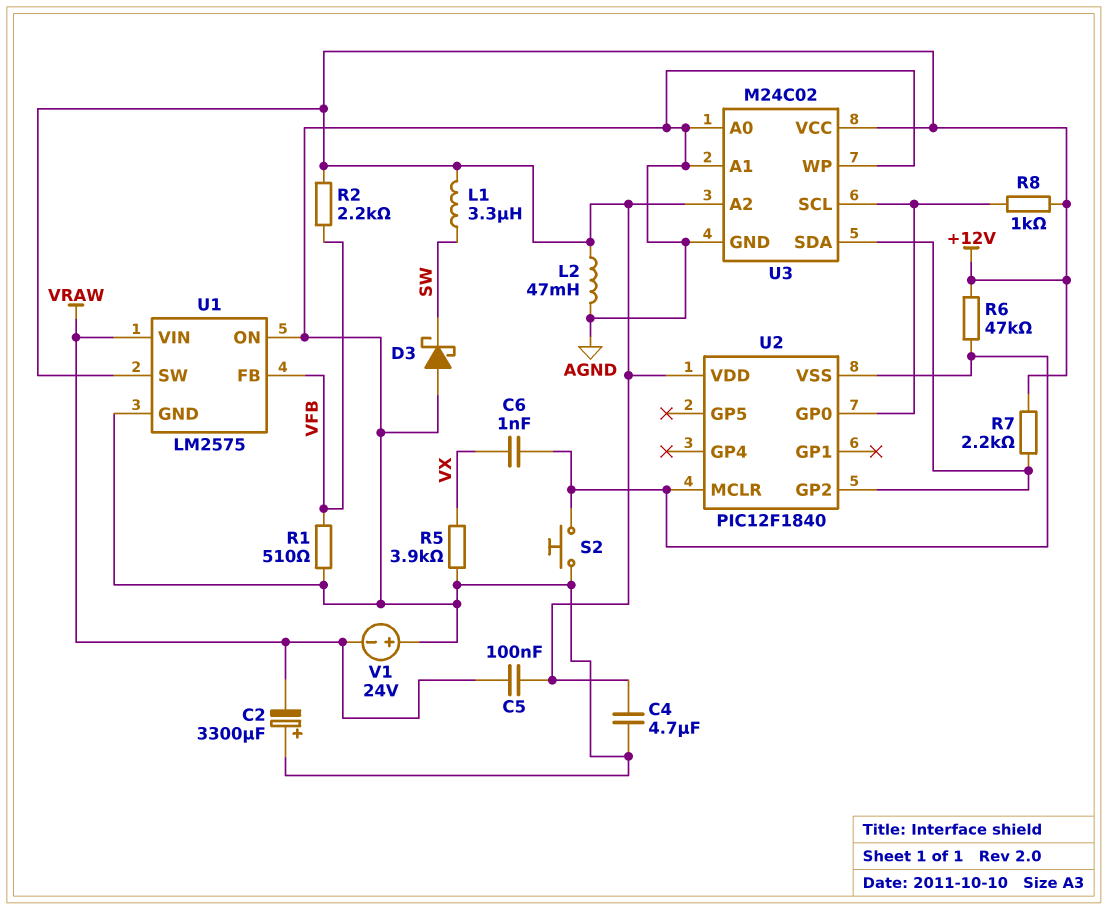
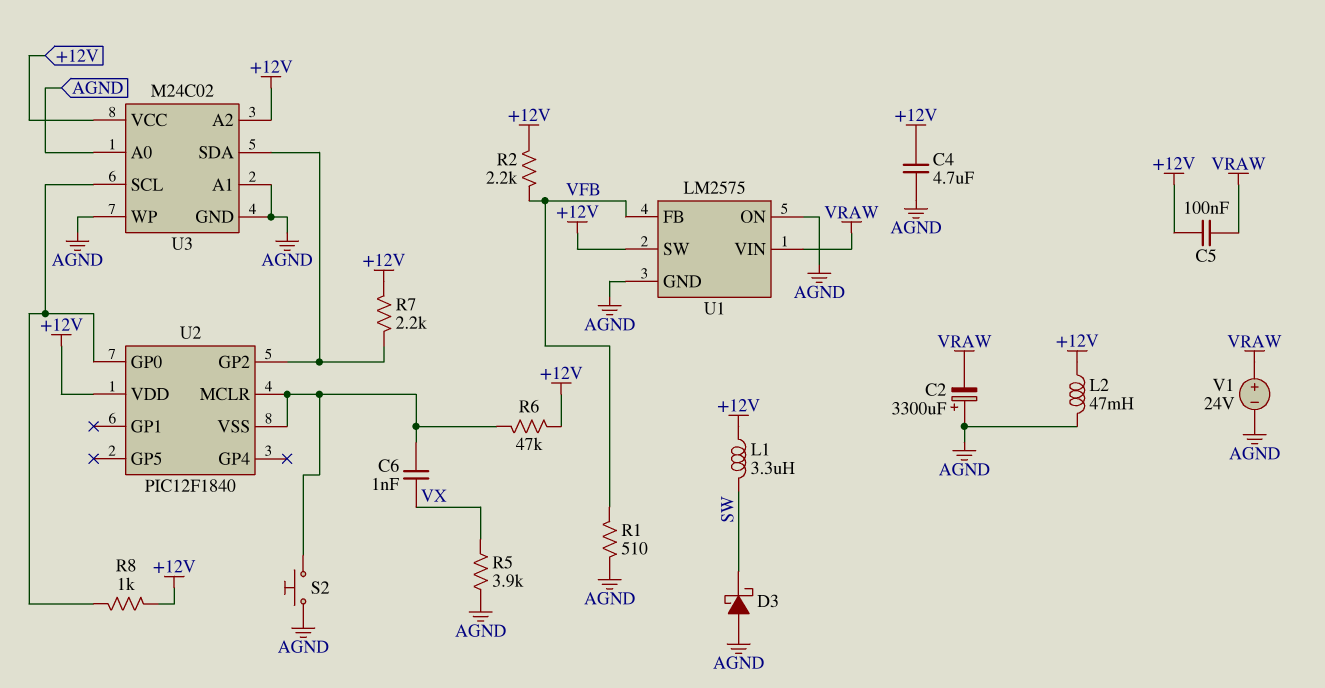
V1: 24V (plus AGND, minus VRAW) -> 24V (plus VRAW, minus AGND)

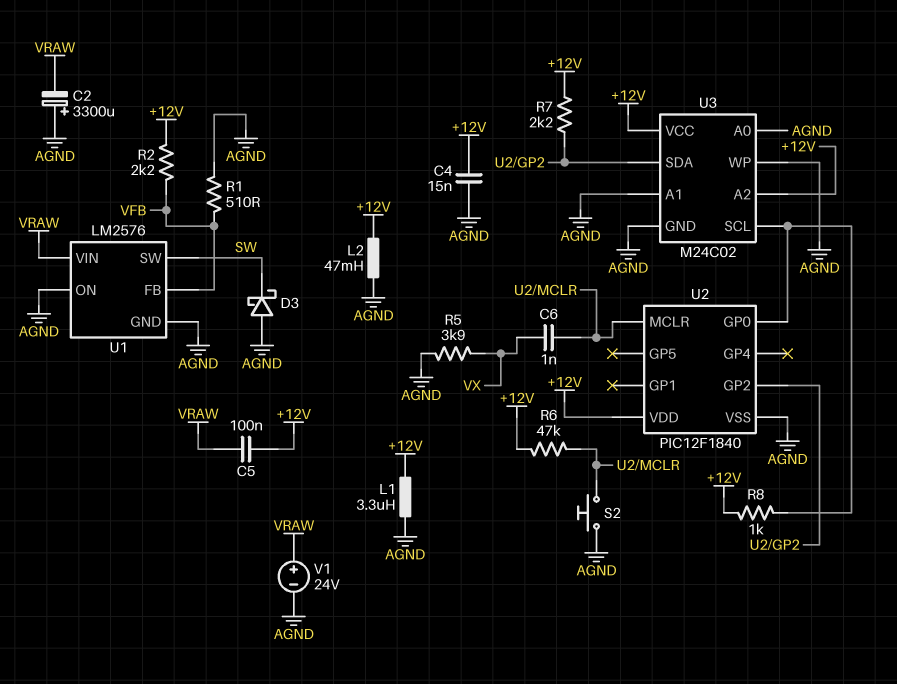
C4: 4.7uF (+12V, AGND) -> 15nF (+12V, AGND)
L1: 3.3uH (+12V, SW) -> 3.3uH (+12V, AGND)
U1: LM2575 -> LM2576
U1 pin SW: +12V -> SW
U2 pin VSS: U2/MCLR -> AGND

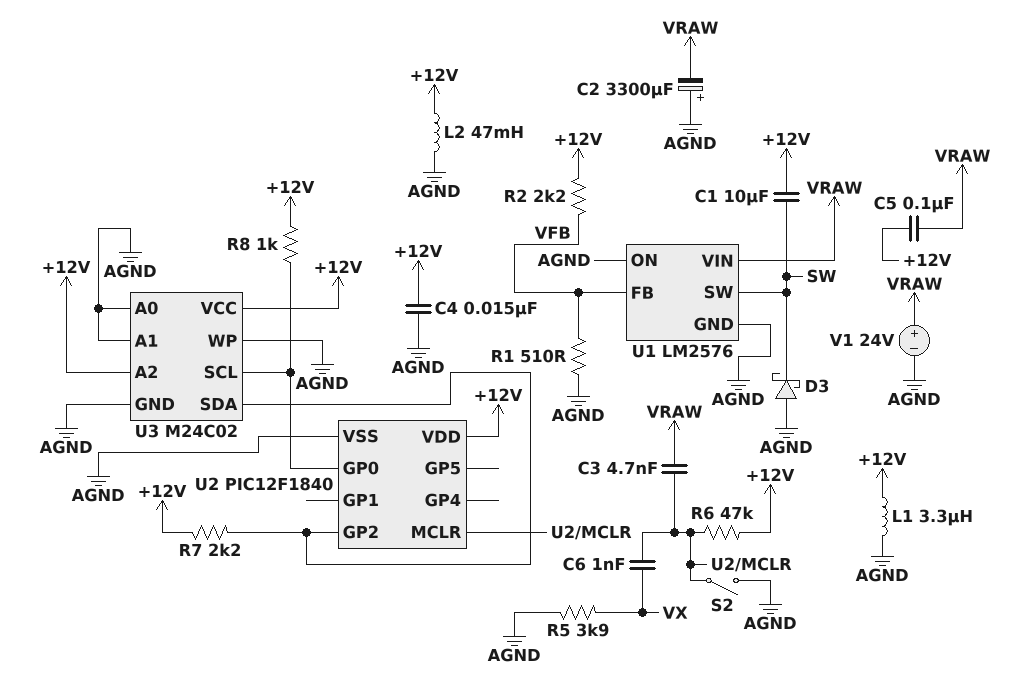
C1: none -> 10uF (+12V, SW)
C3: none -> 4.7nF (U2/MCLR, VRAW)
S2: button (AGND, U2/MCLR) -> switch (AGND, U2/MCLR)

